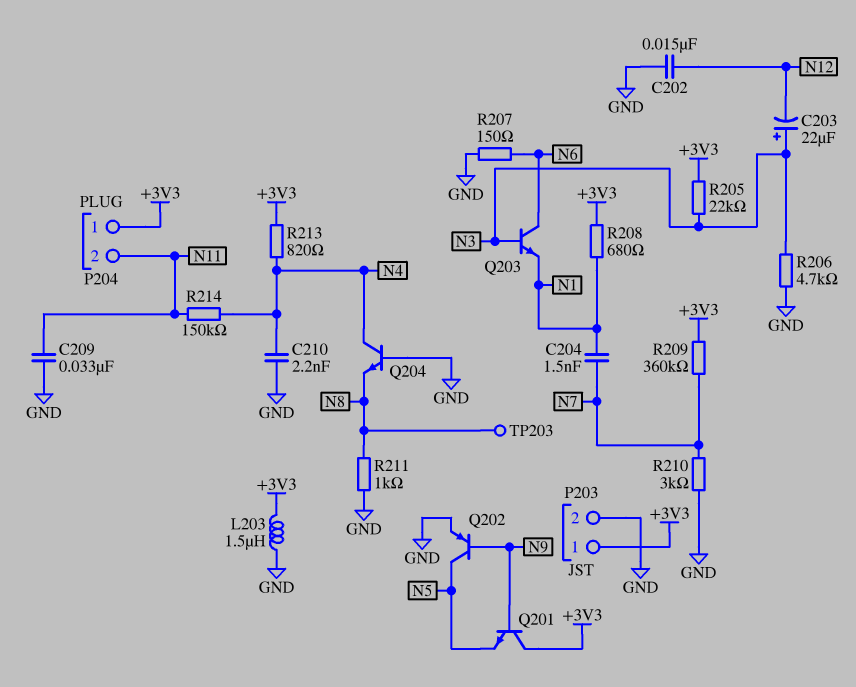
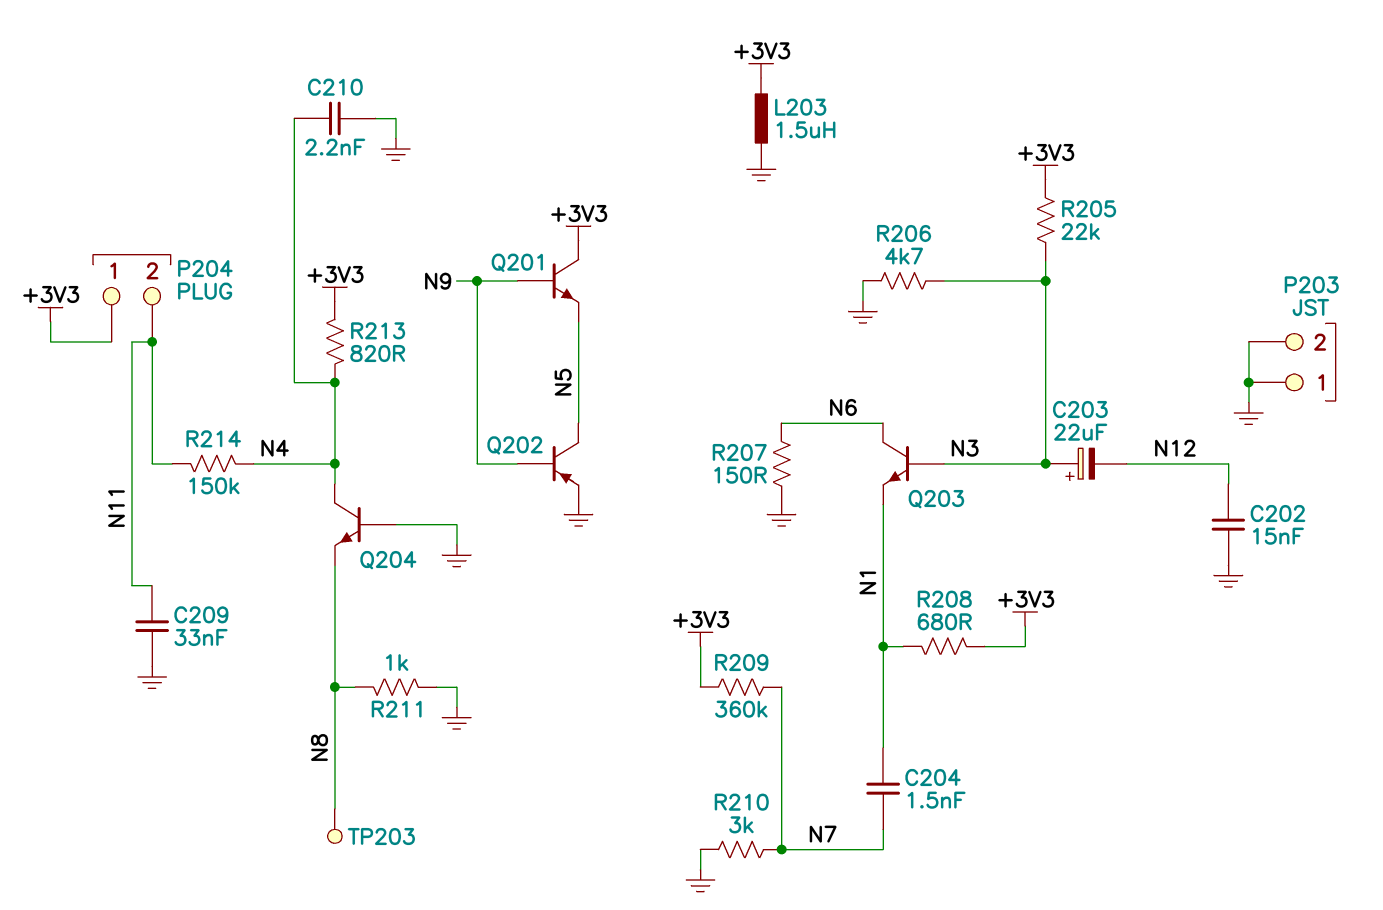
P203 pin 1: +3V3 -> GND

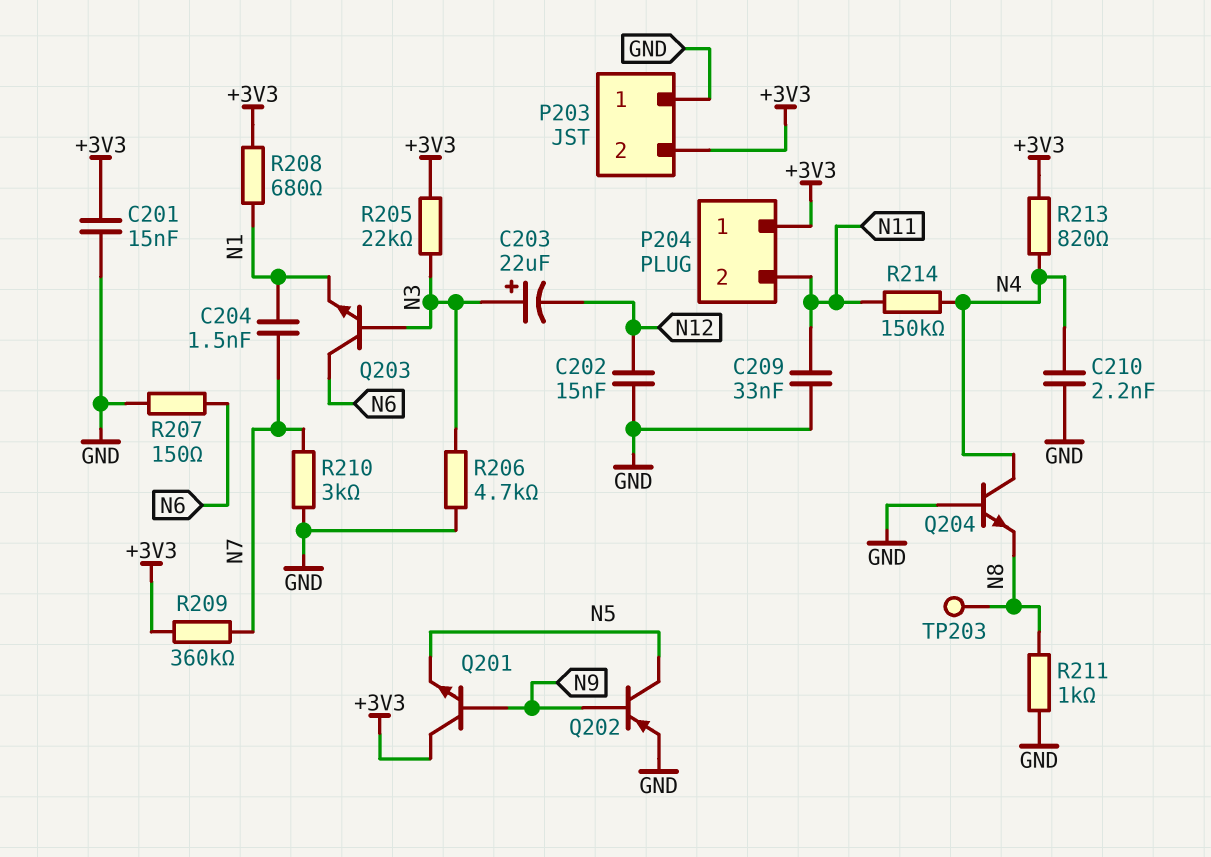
C201: none -> 15nF (+3V3, GND)
L203: 1.5uH (+3V3, GND) -> none
P203 pin 2: GND -> +3V3

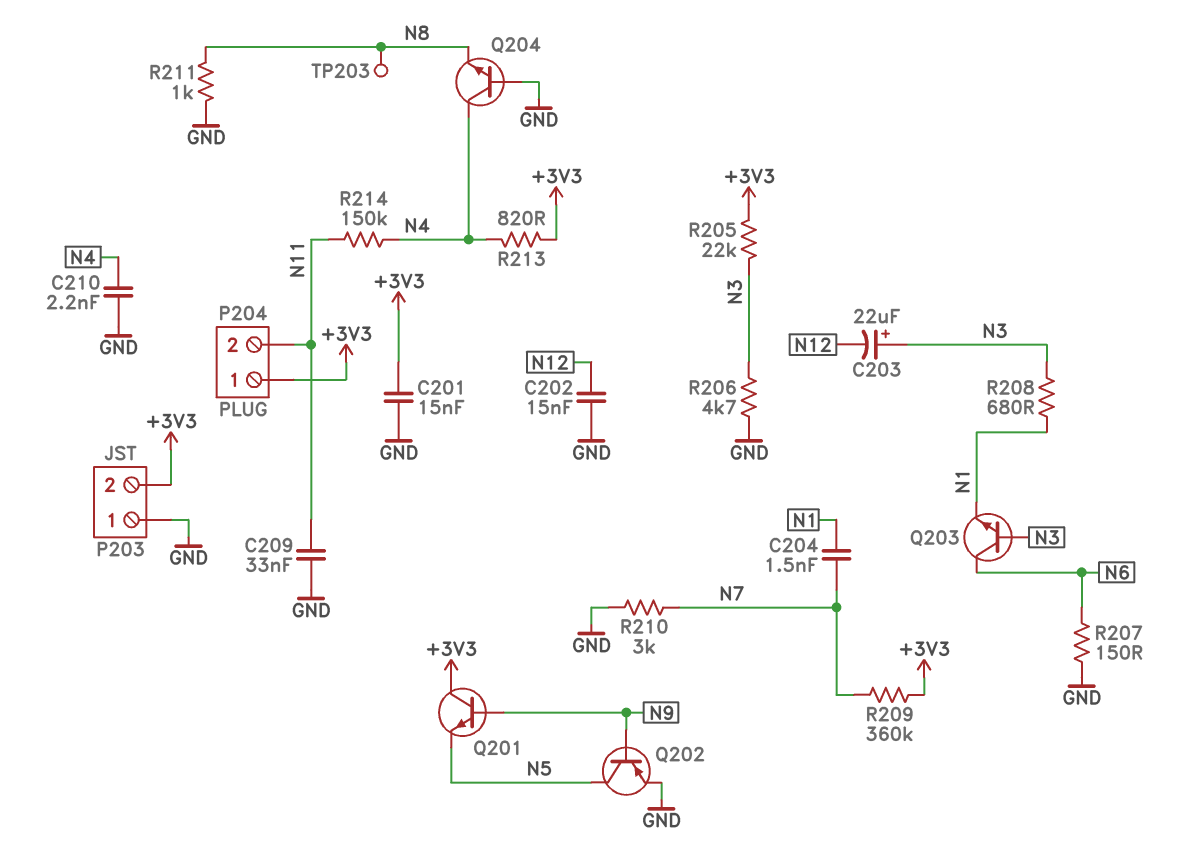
R208: 680 (+3V3, N1) -> 680 (N1, N3)

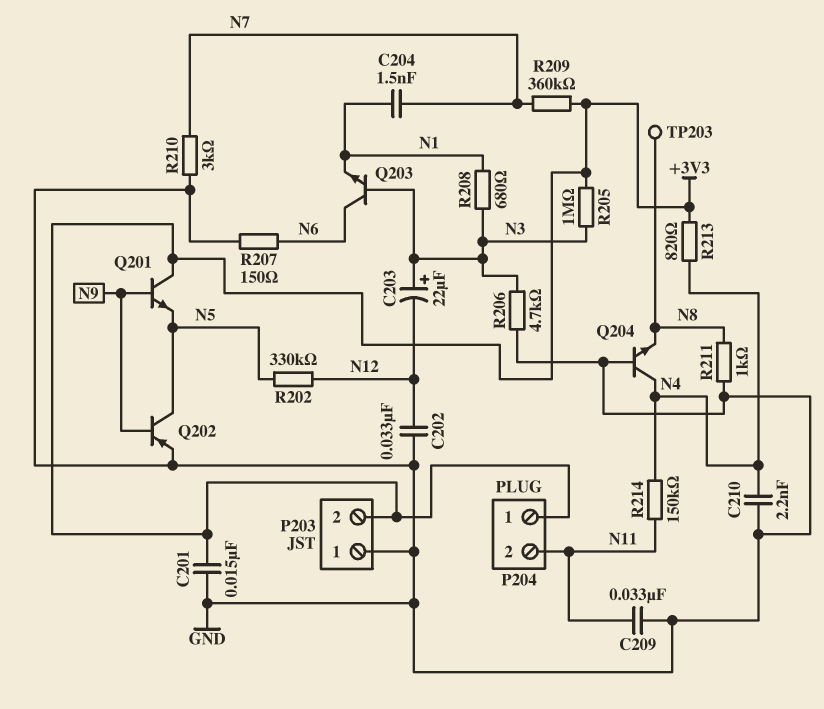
C202: 15nF (GND, N12) -> 33nF (GND, N12)
R202: none -> 330k (N5, N12)
R205: 22k (+3V3, N3) -> 1M (+3V3, N3)

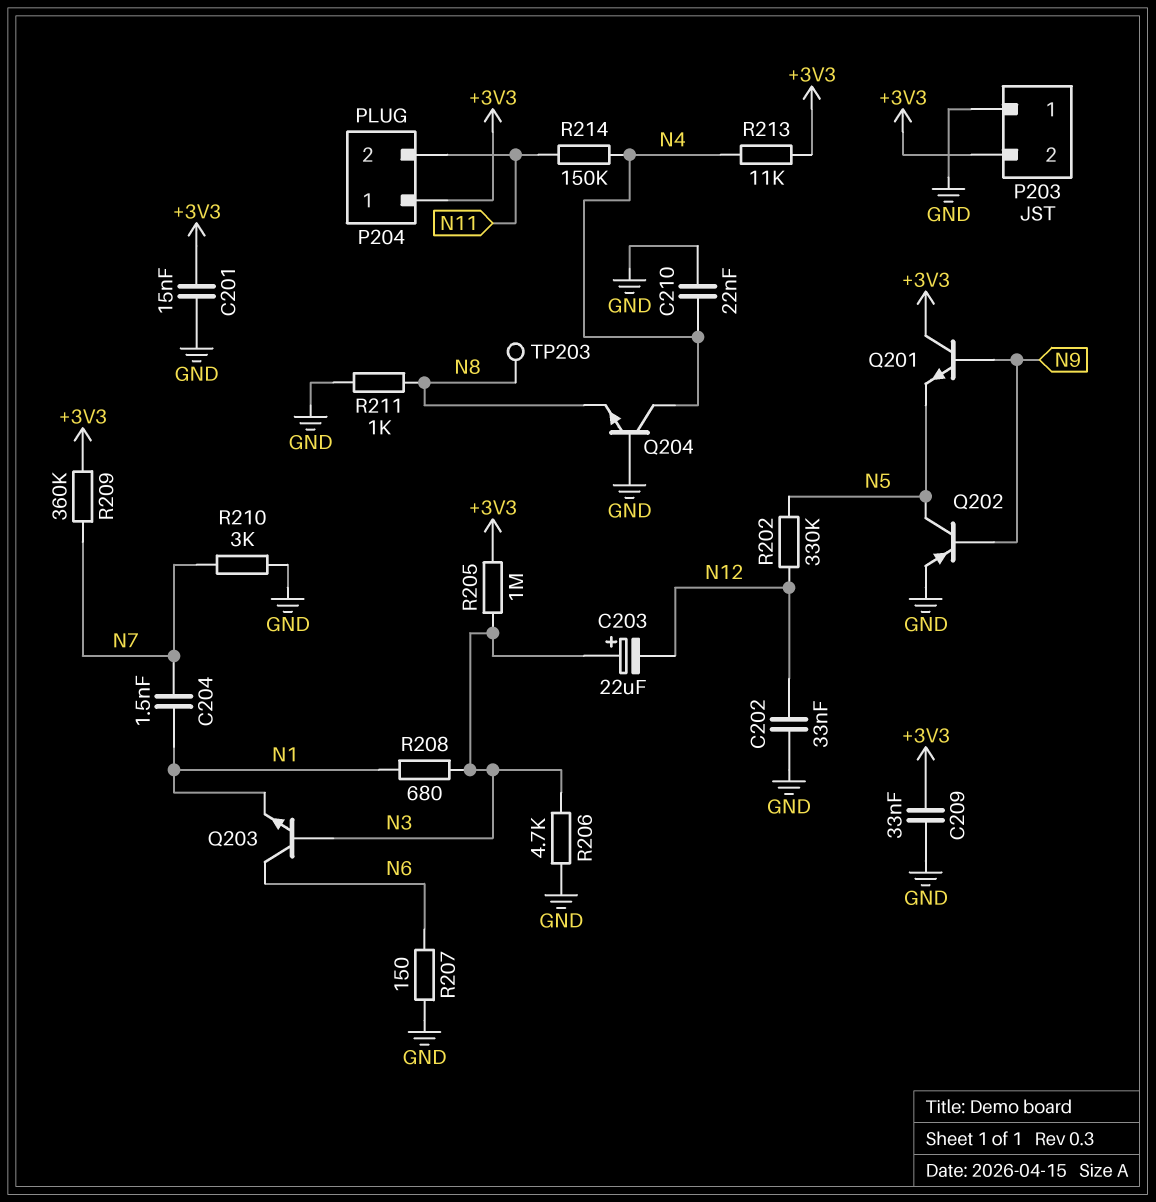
C209: 33nF (GND, N11) -> 33nF (+3V3, GND)
C210: 2.2nF (GND, N4) -> 22nF (GND, N4)
R213: 820 (+3V3, N4) -> 11k (+3V3, N4)

